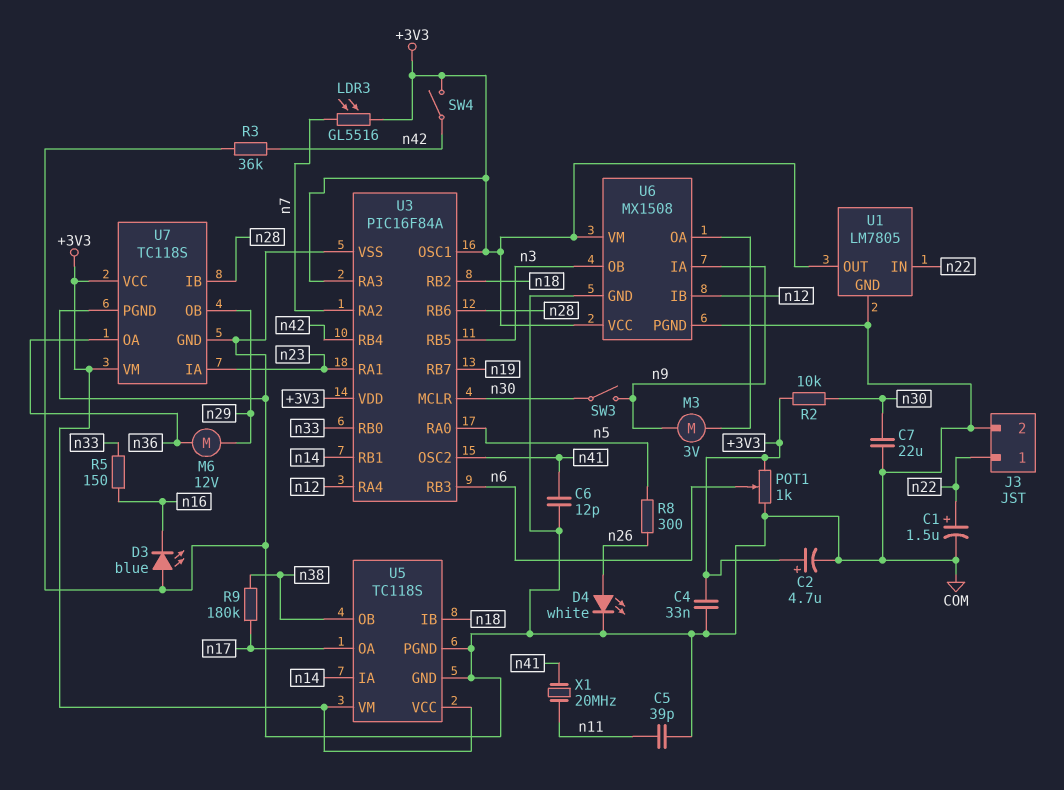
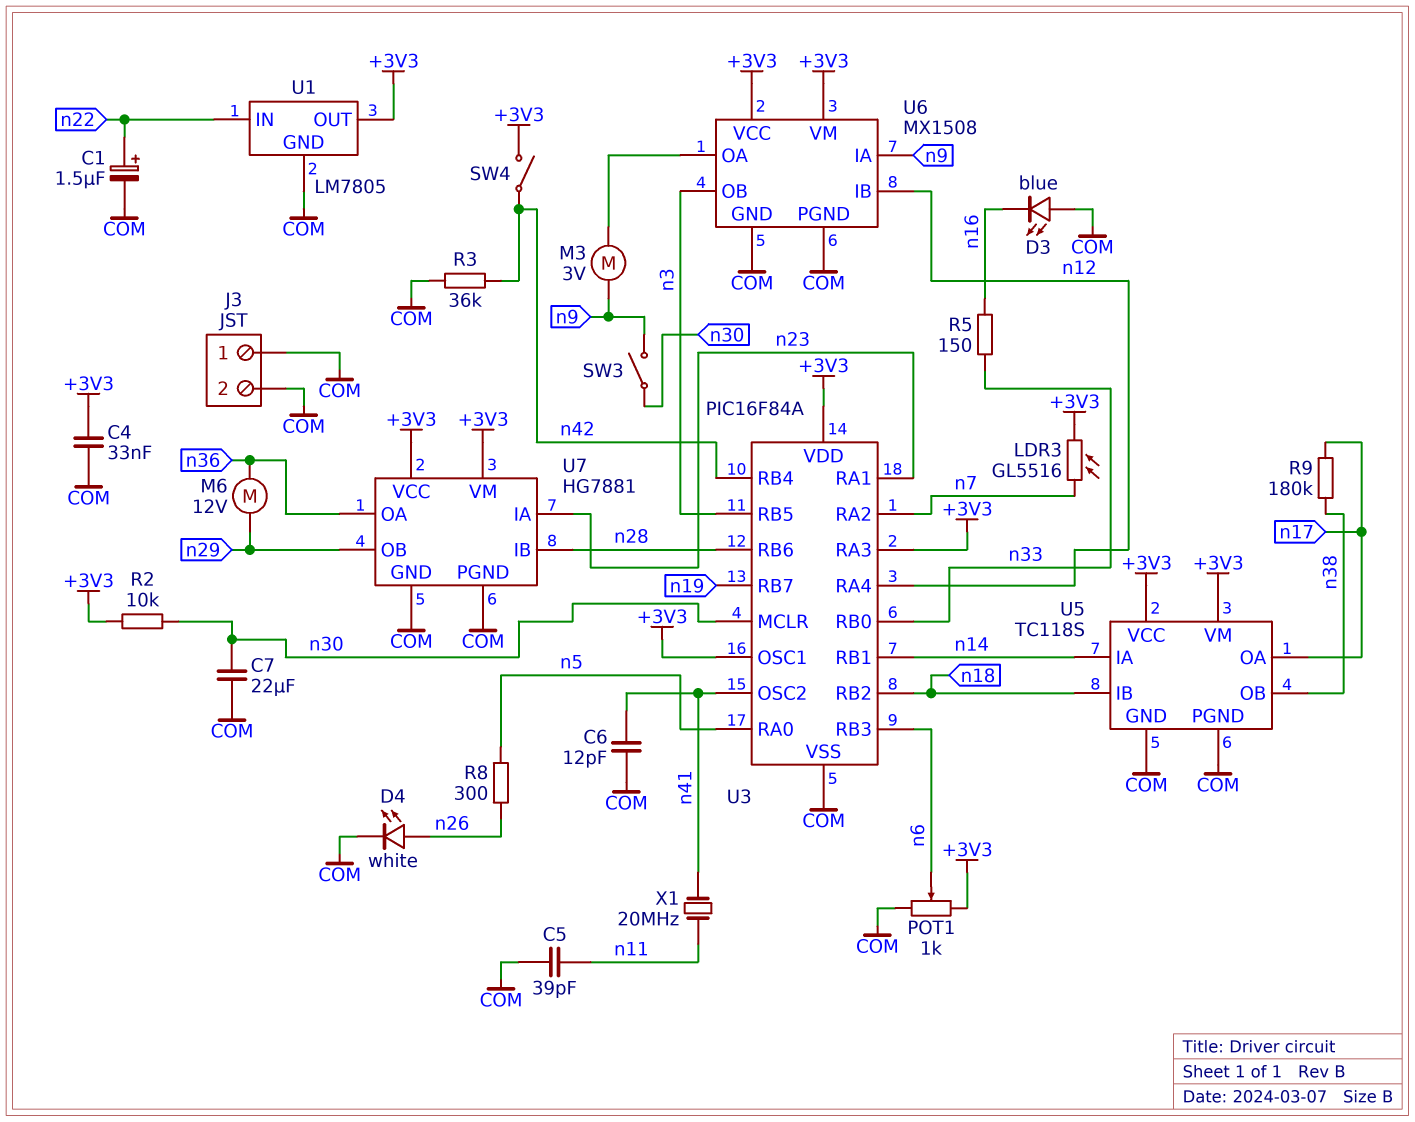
C2: 4.7uF (plus +3V3, minus COM) -> none
J3 pin 1: n22 -> COM
U7: TC118S -> HG7881

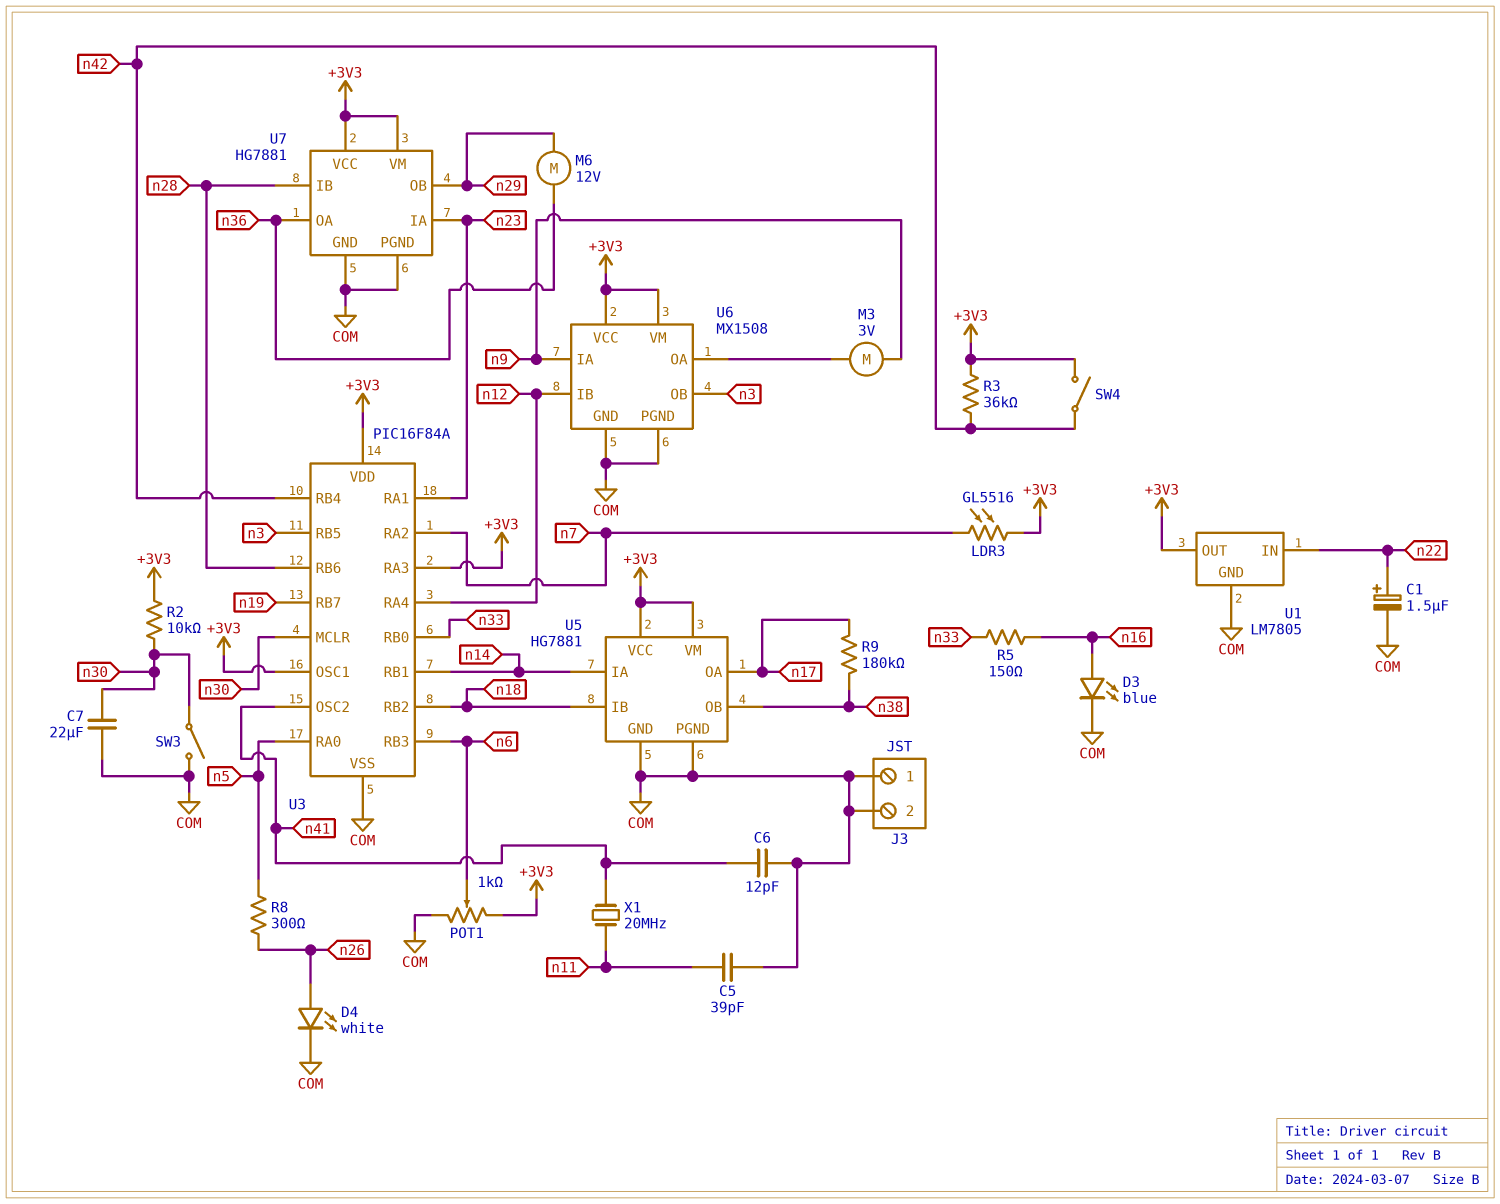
C4: 33nF (+3V3, COM) -> none
D3: LED blue (A COM, K n16) -> LED blue (A n16, K COM)
R3: 36k (COM, n42) -> 36k (+3V3, n42)
SW3: switch (n9, n30) -> switch (COM, n30)
U5: TC118S -> HG7881

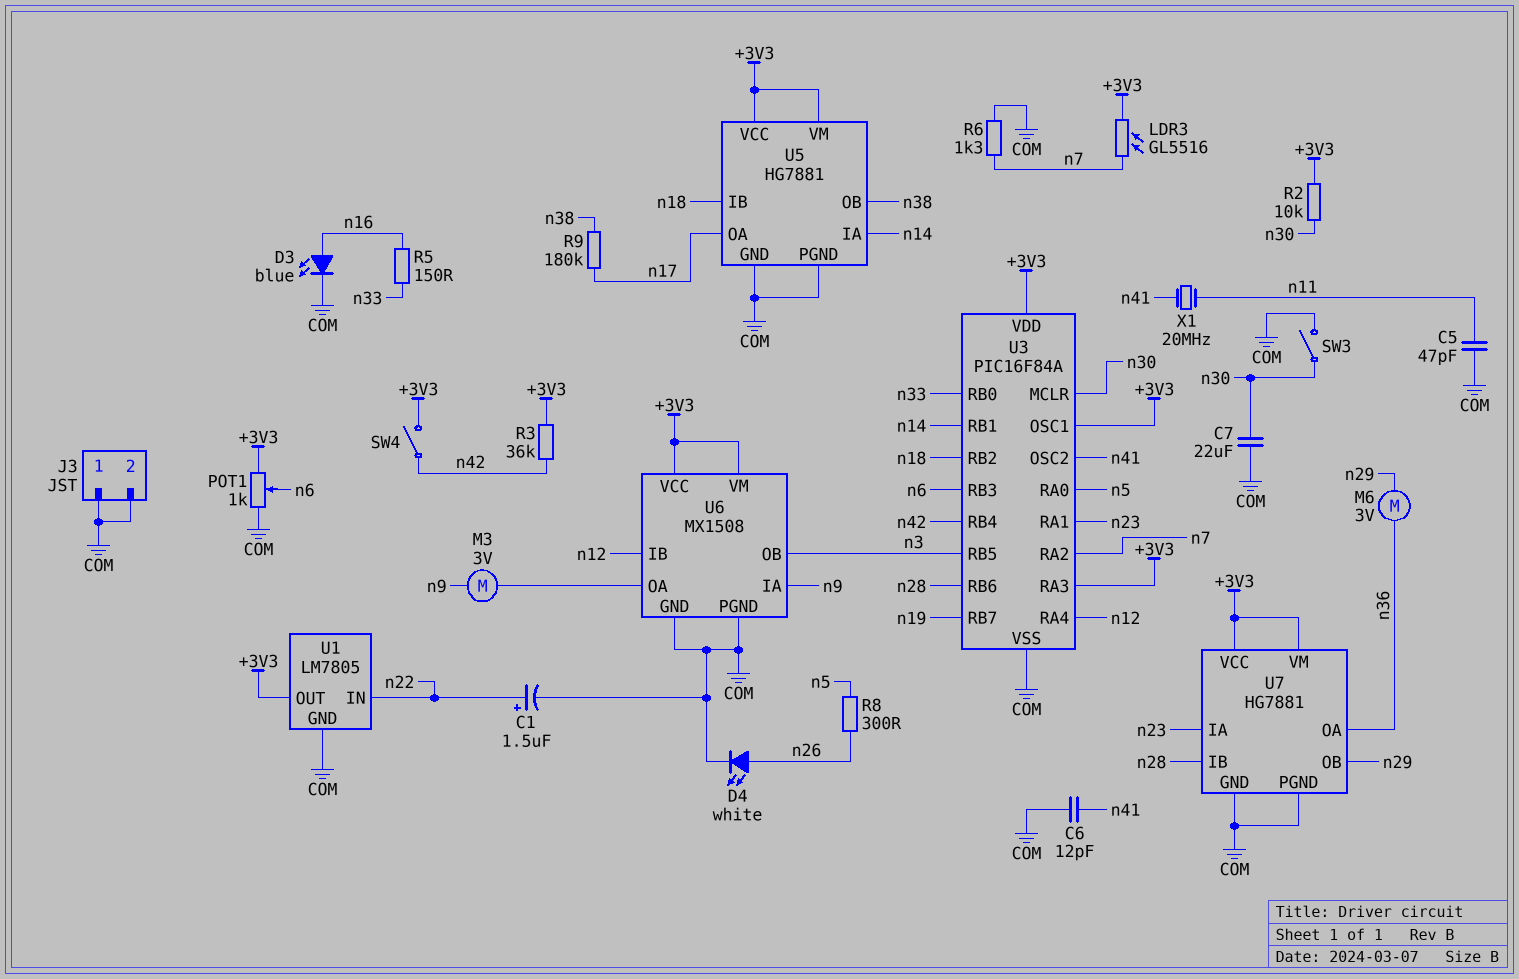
C5: 39pF (COM, n11) -> 47pF (COM, n11)
M6: motor 12V (n29, n36) -> motor 3V (n29, n36)
R6: none -> 1.3k (COM, n7)

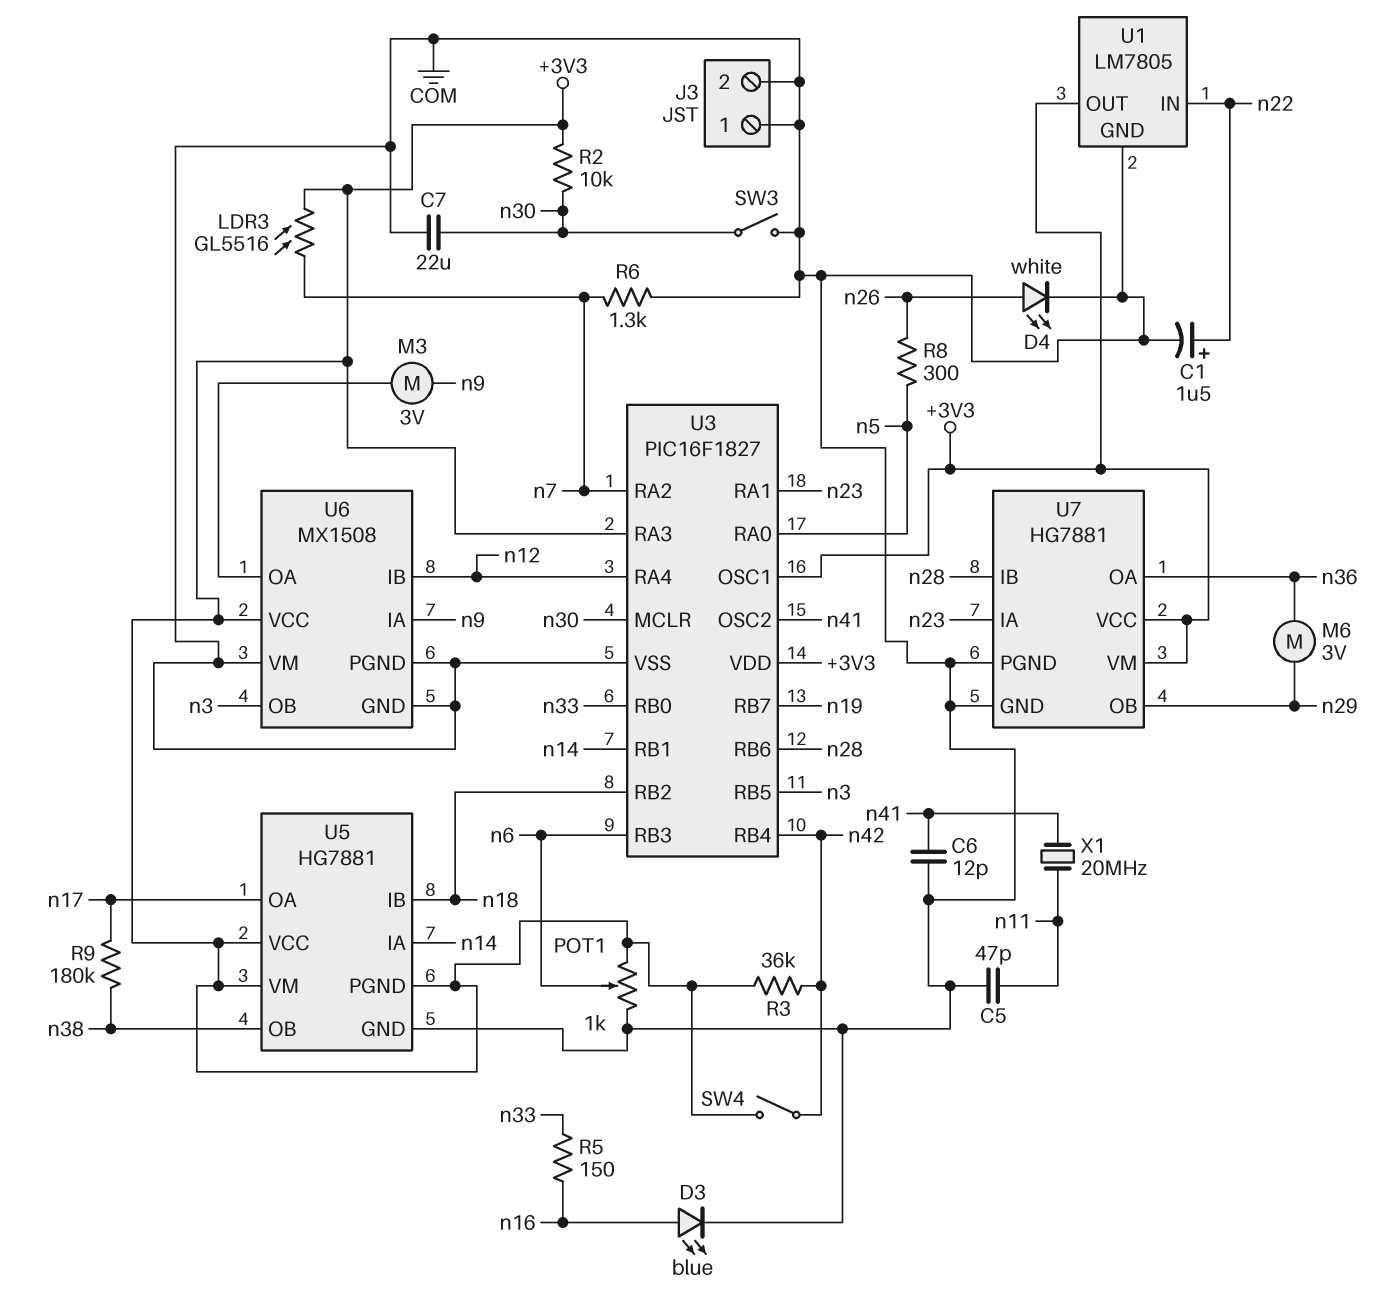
U3: PIC16F84A -> PIC16F1827
U5 pin PGND: COM -> +3V3
U6 pin VM: +3V3 -> COM

